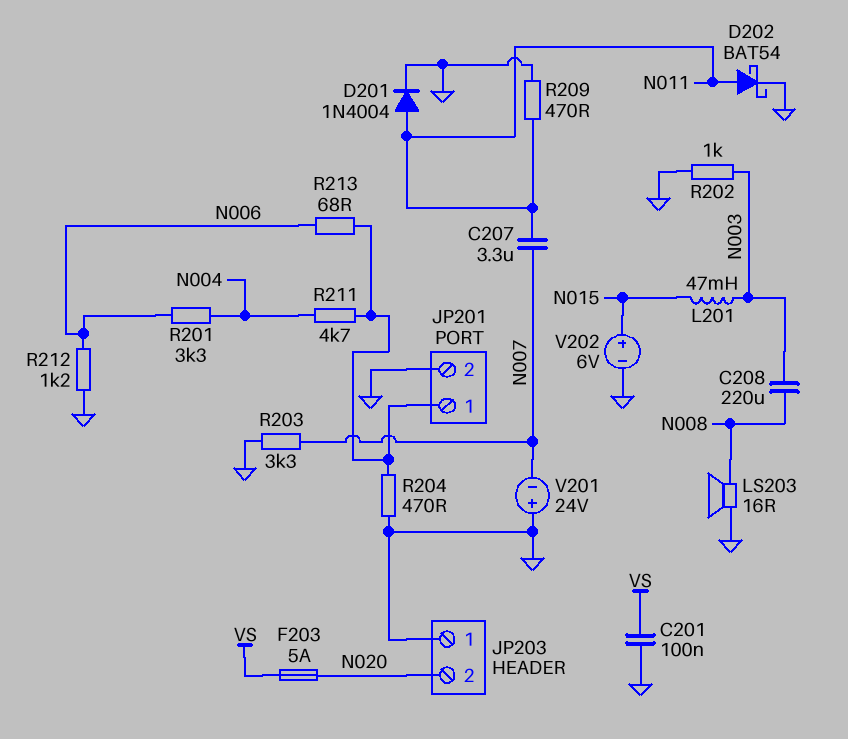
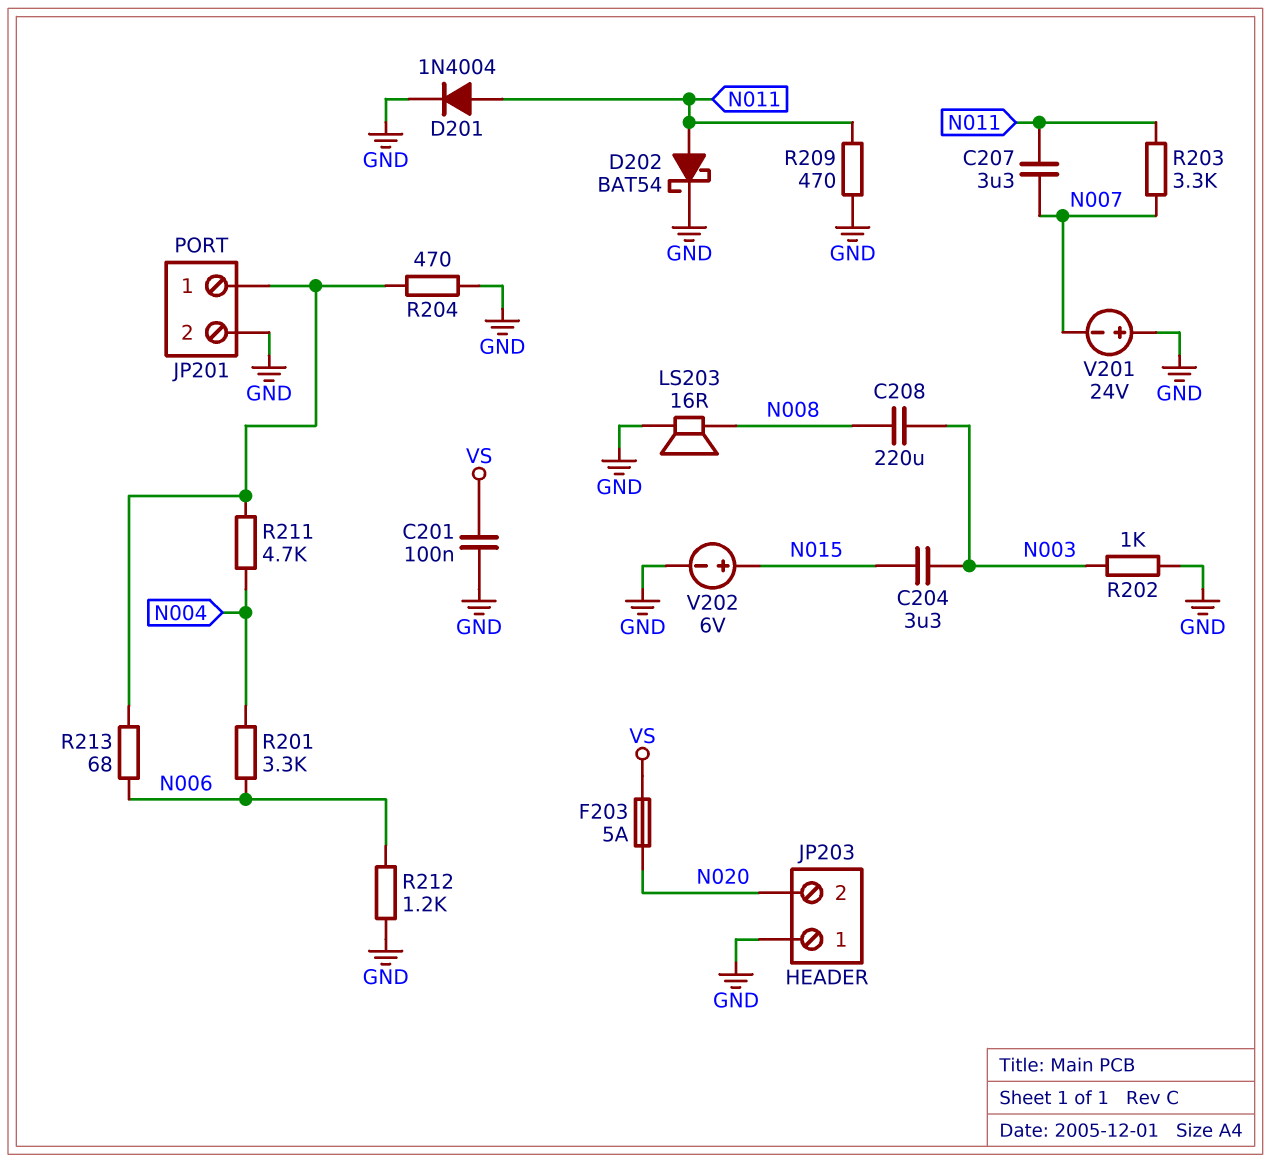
C204: none -> 3.3uF (N003, N015)
L201: 47mH (N003, N015) -> none
R203: 3.3k (GND, N007) -> 3.3k (N007, N011)

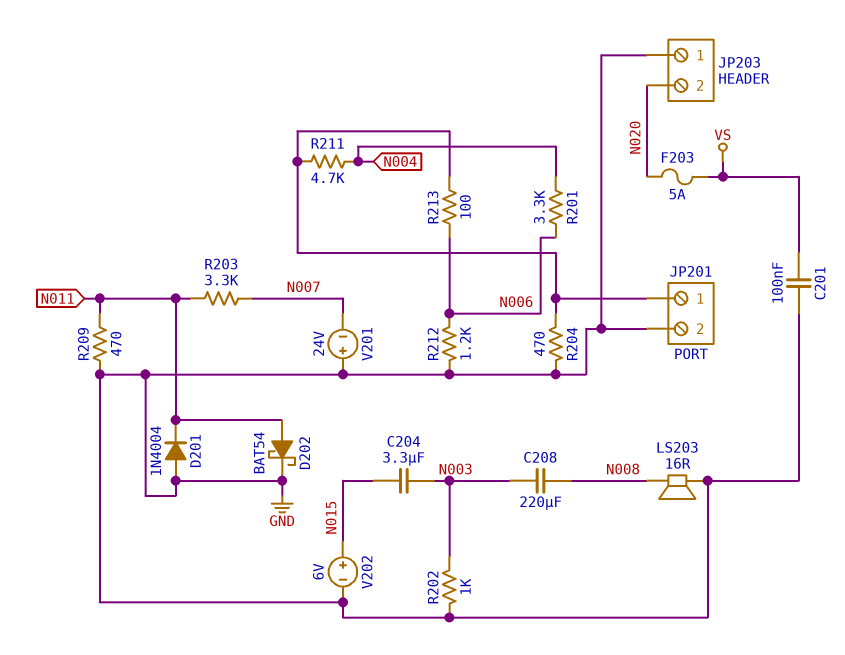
C207: 3.3uF (N007, N011) -> none
D201: diode 1N4004 (A N011, K GND) -> diode 1N4004 (A GND, K N011)
R213: 68 (JP201/1, N006) -> 100 (JP201/1, N006)

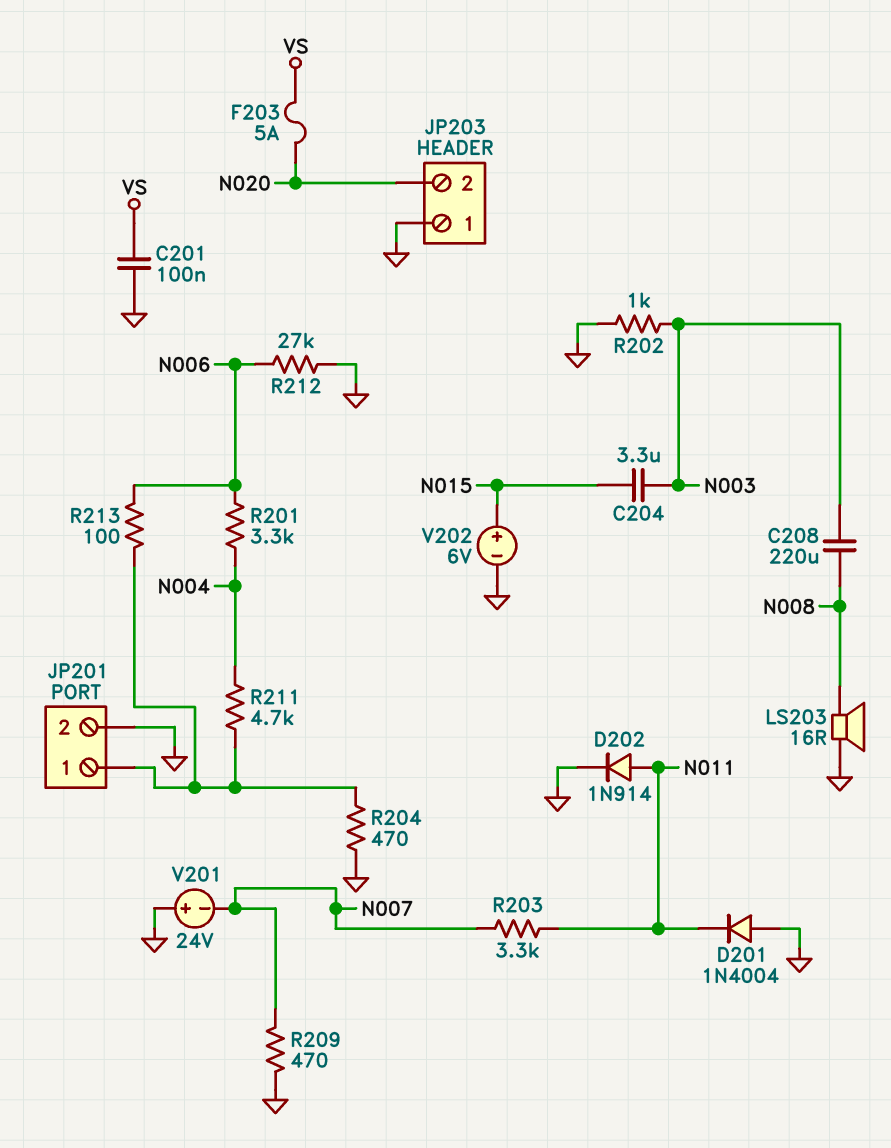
D202: schottky BAT54 (A N011, K GND) -> diode 1N914 (A N011, K GND)
R209: 470 (GND, N011) -> 470 (GND, N007)
R212: 1.2k (GND, N006) -> 27k (GND, N006)

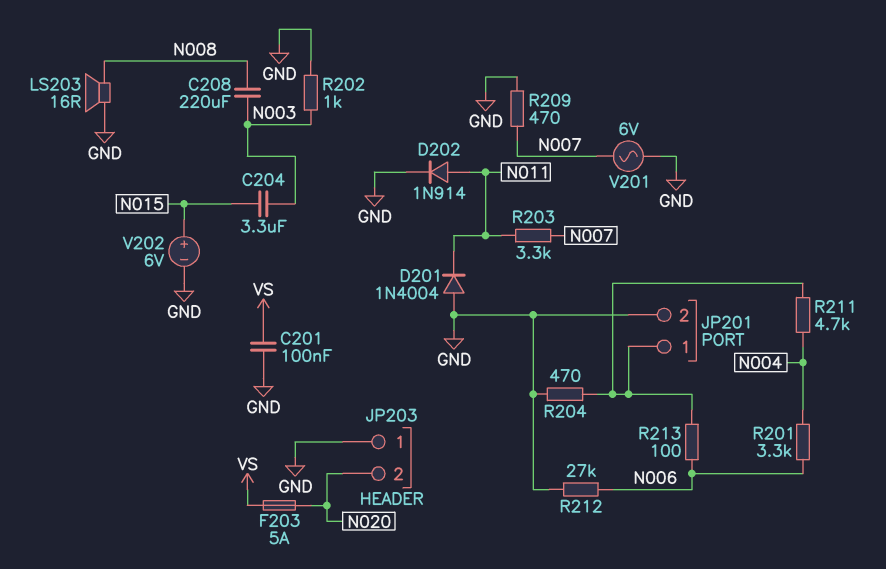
V201: 24V (plus GND, minus N007) -> AC 6V (GND, N007)

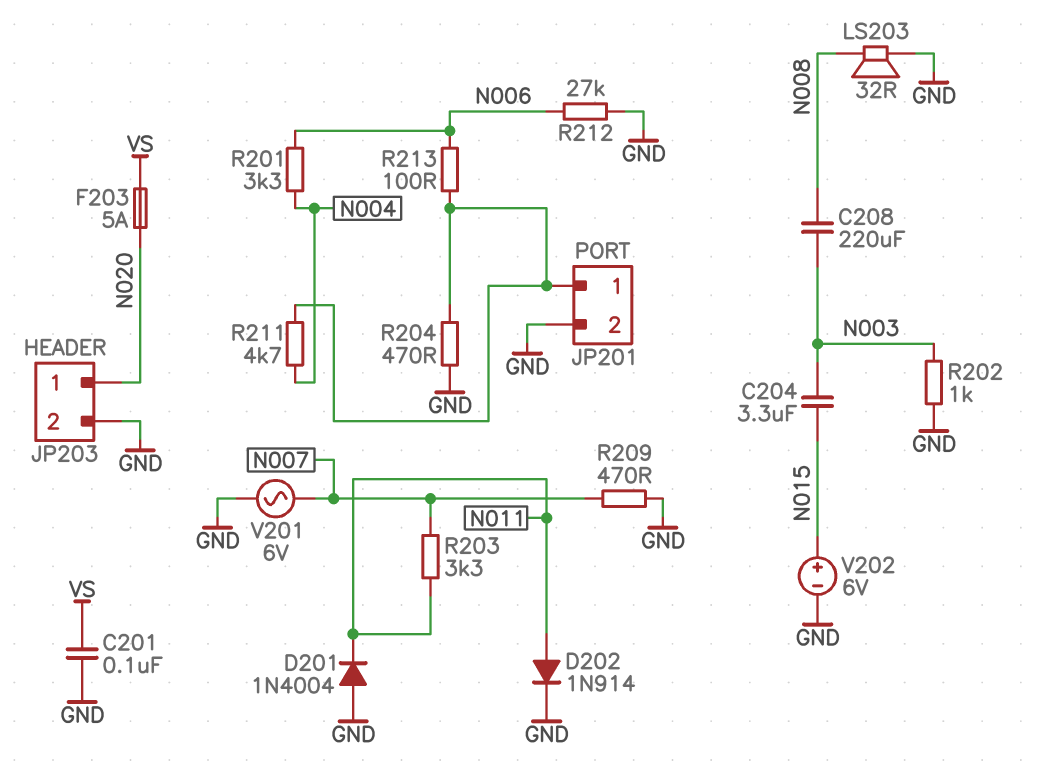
JP203 pin 1: GND -> N020
JP203 pin 2: N020 -> GND
LS203: speaker 16R (GND, N008) -> speaker 32R (GND, N008)

